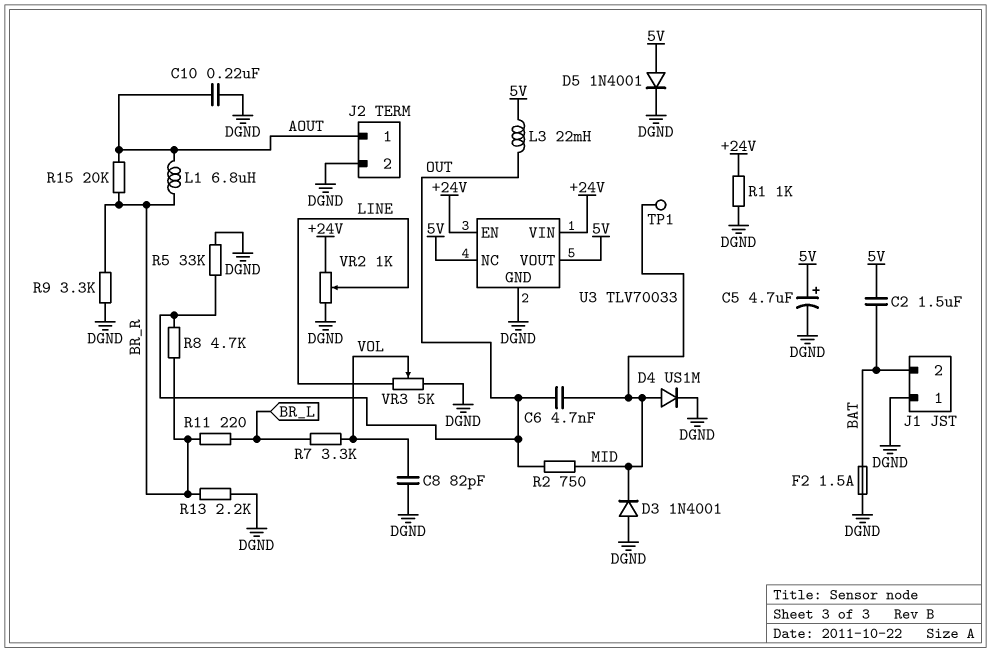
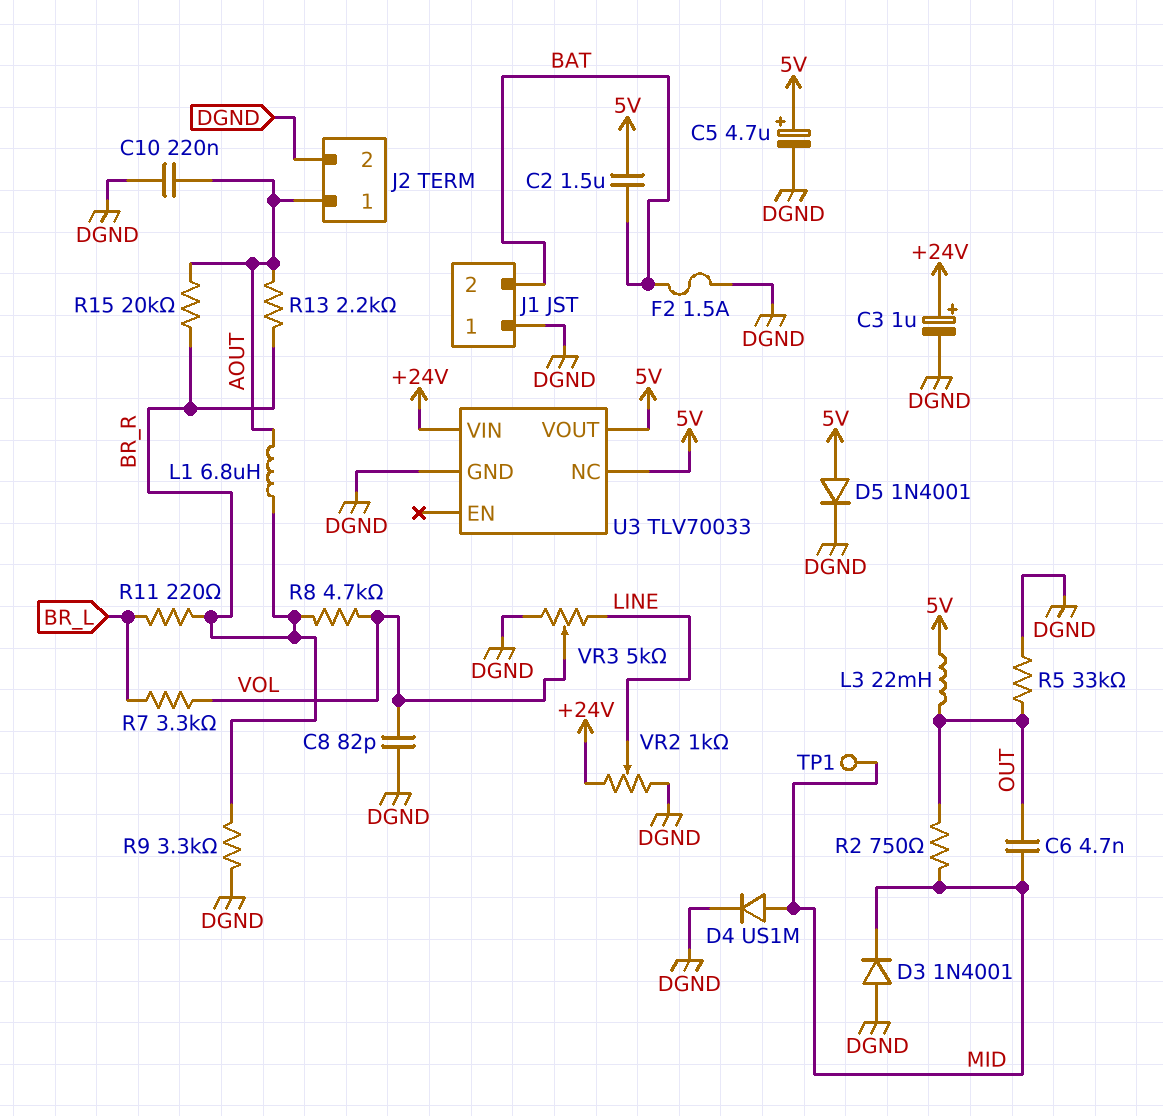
C3: none -> 1uF (plus +24V, minus DGND)
R1: 1k (+24V, DGND) -> none
R8: 4.7k (BR_R, OUT) -> 4.7k (BR_R, VOL)
R13: 2.2k (BR_R, DGND) -> 2.2k (AOUT, BR_R)
U3 pin EN: +24V -> none

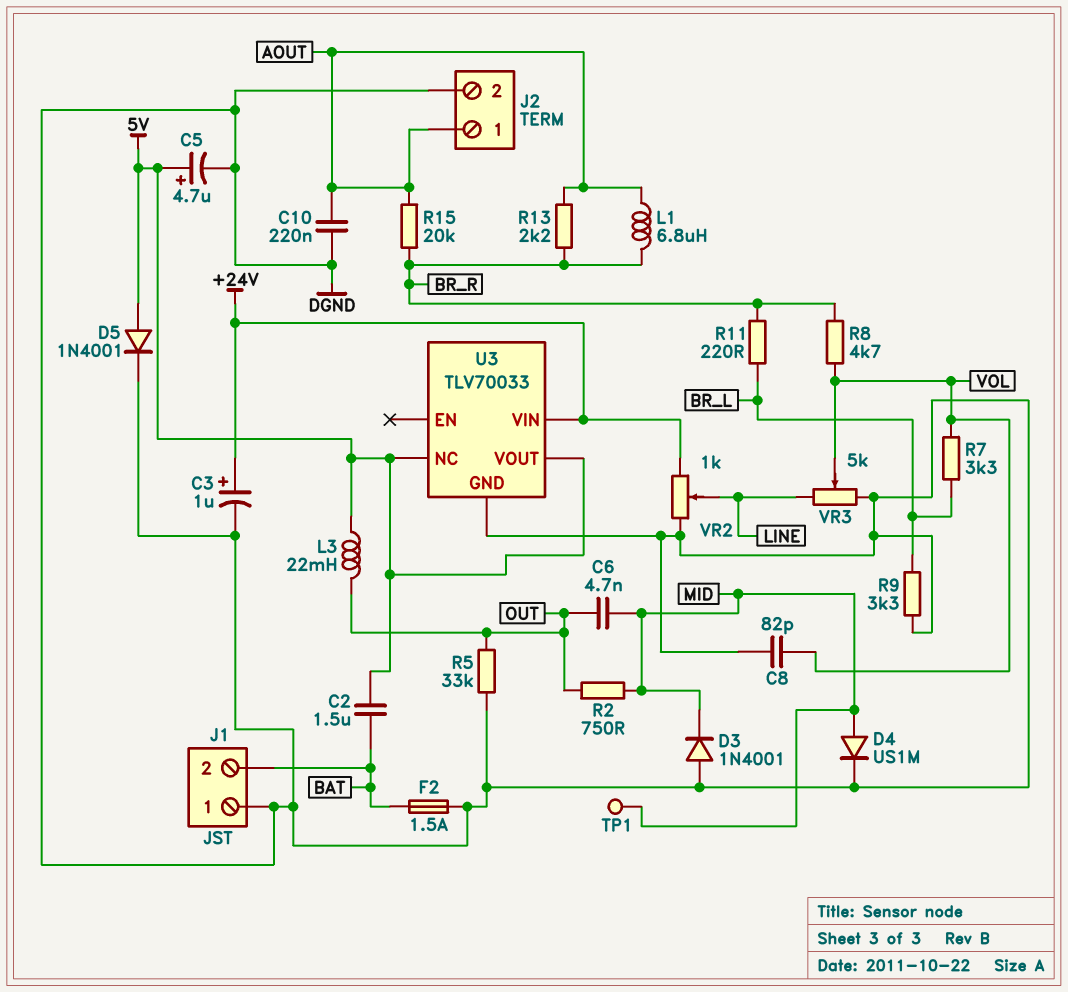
R9: 3.3k (BR_R, DGND) -> 3.3k (BR_L, DGND)

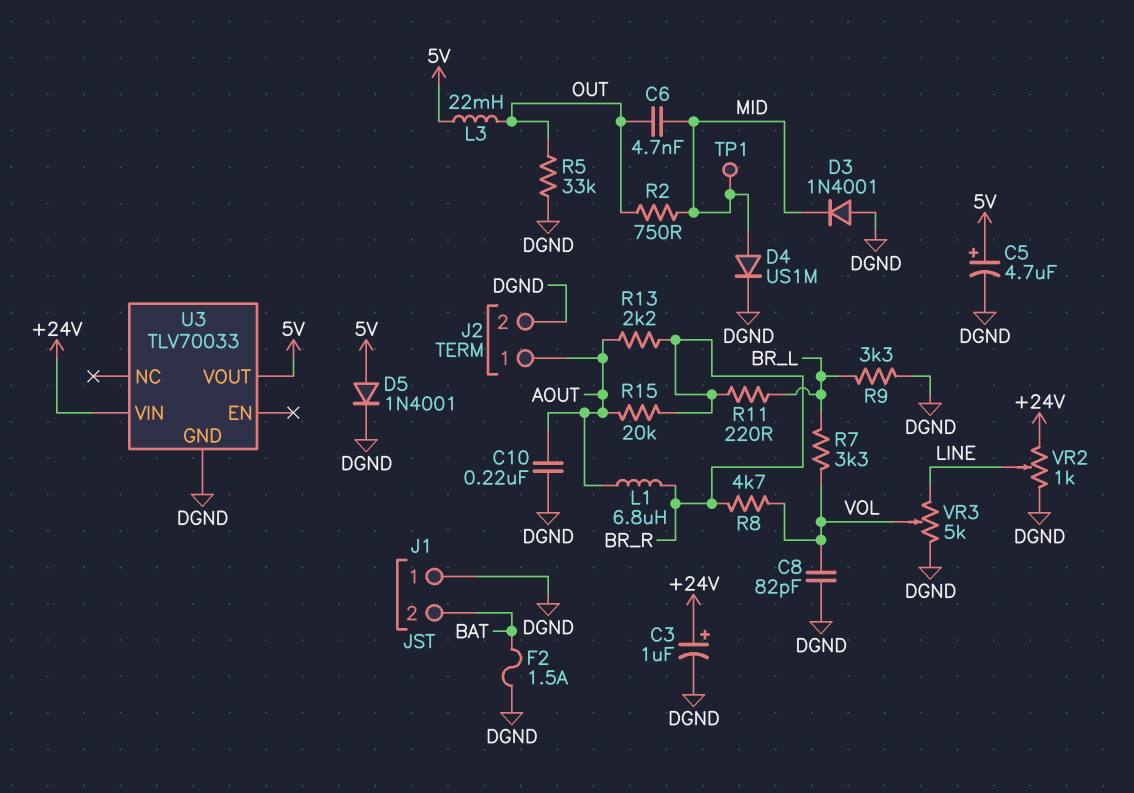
C2: 1.5uF (5V, BAT) -> none
U3 pin NC: 5V -> none

